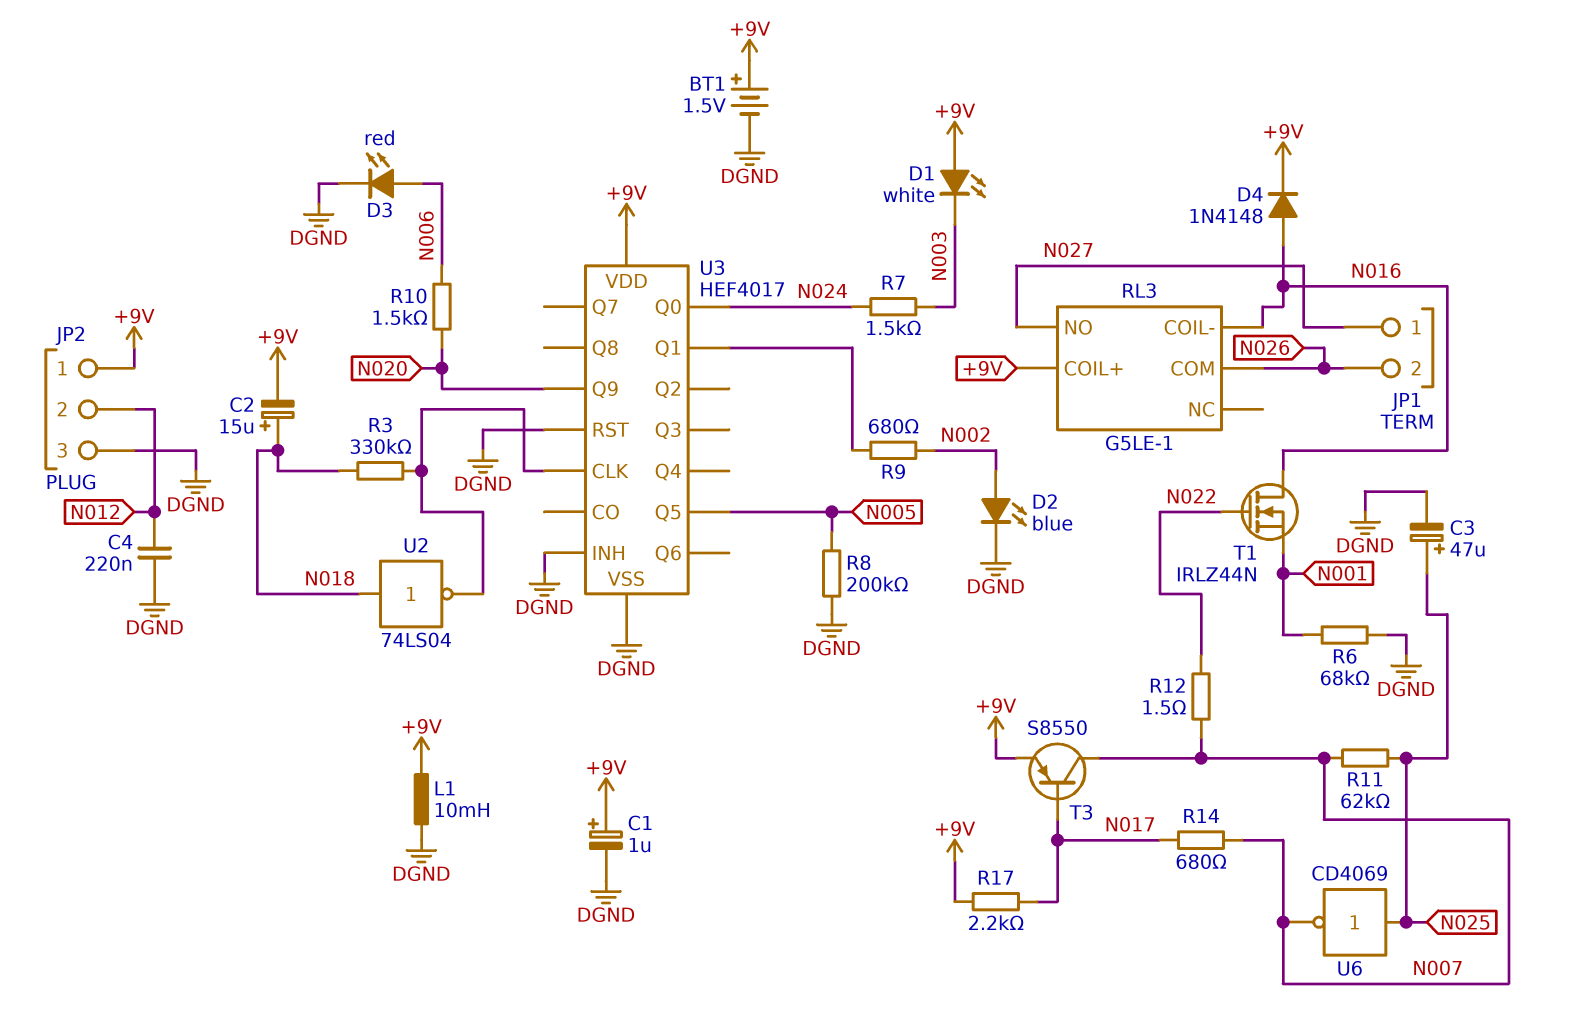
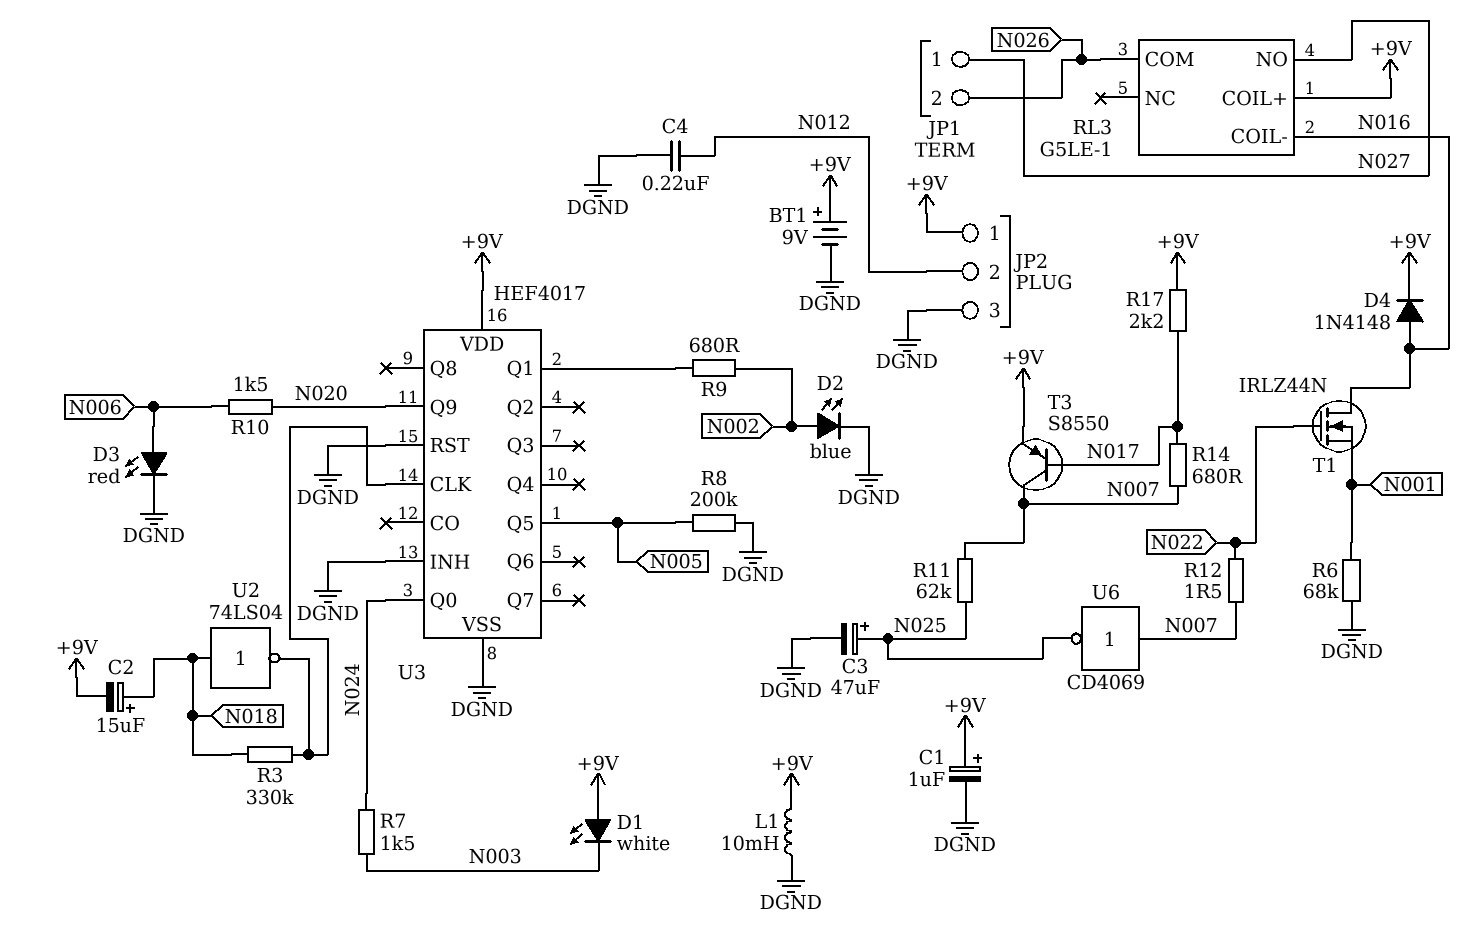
BT1: 1.5V (plus +9V, minus DGND) -> 9V (plus +9V, minus DGND)
U6: NOT CD4069 (in N025, out N007) -> NOT CD4069 (in N007, out N025)

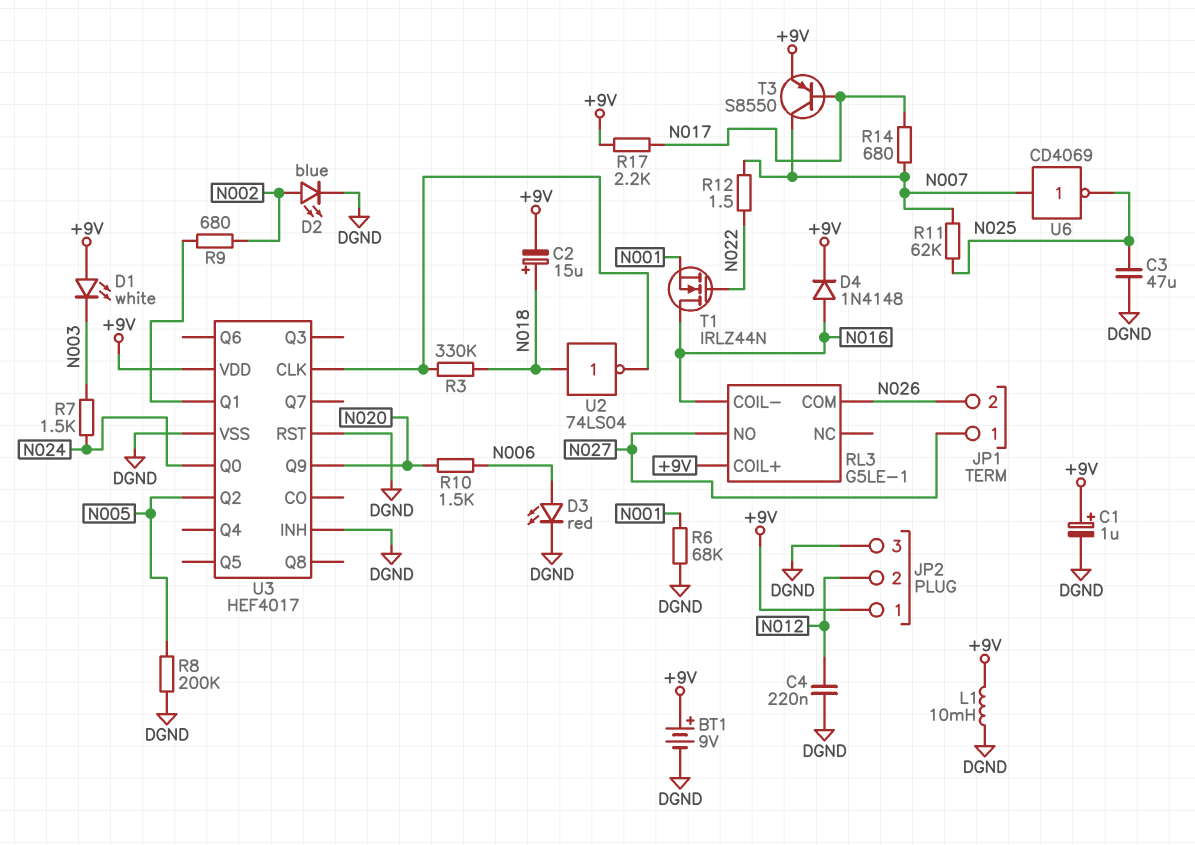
C3: 47uF (plus N025, minus DGND) -> 47uF (DGND, N025)
U3 pin Q2: none -> N005
U3 pin Q5: N005 -> none

